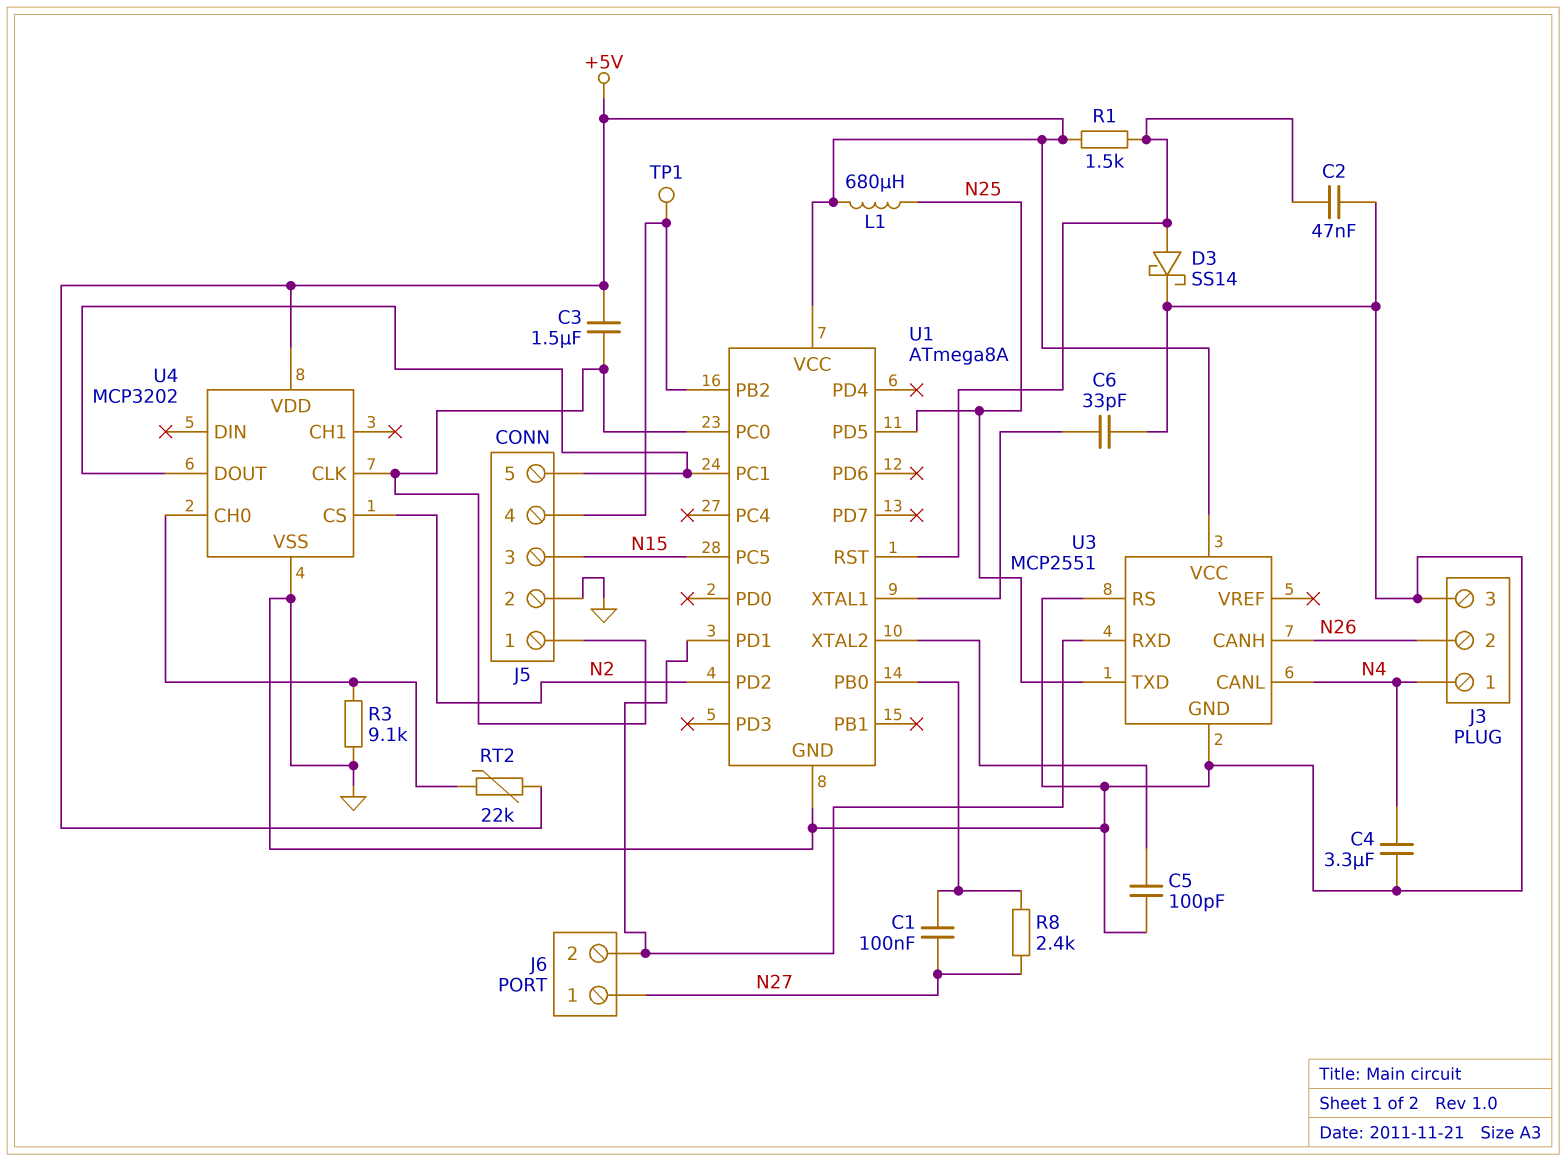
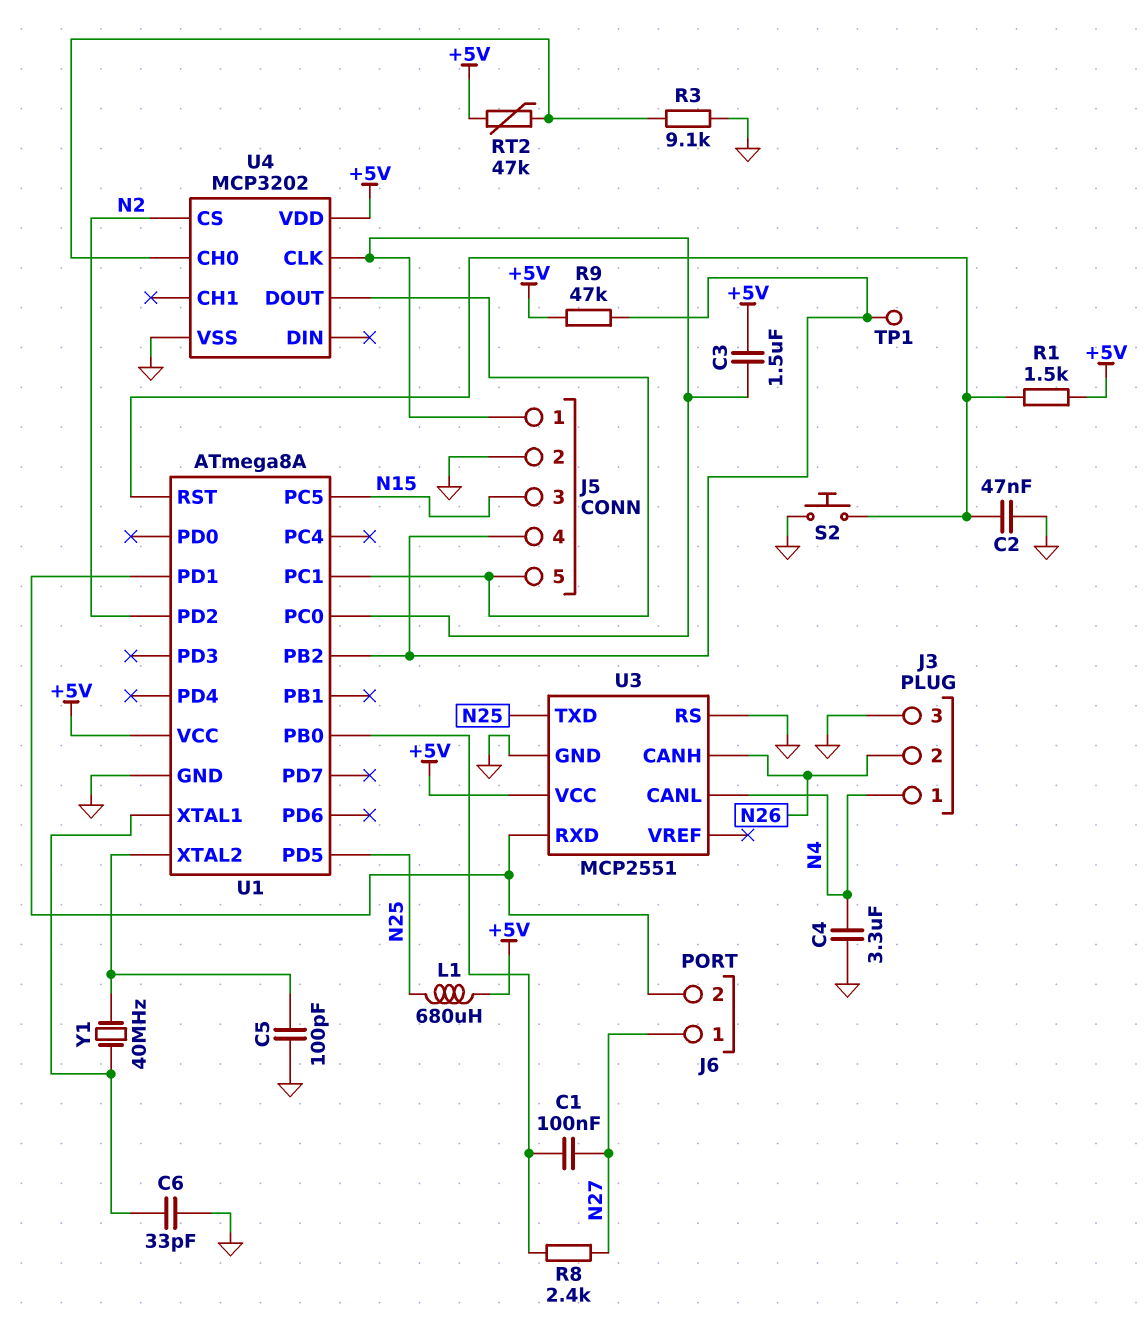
D3: schottky SS14 (A U1/RST, K GND) -> none
R9: none -> 47k (+5V, J5/4)
RT2: 22k (+5V, U4/CH0) -> 47k (+5V, U4/CH0)
S2: none -> button (GND, U1/RST)
Y1: none -> 40MHz (U1/XTAL1, U1/XTAL2)

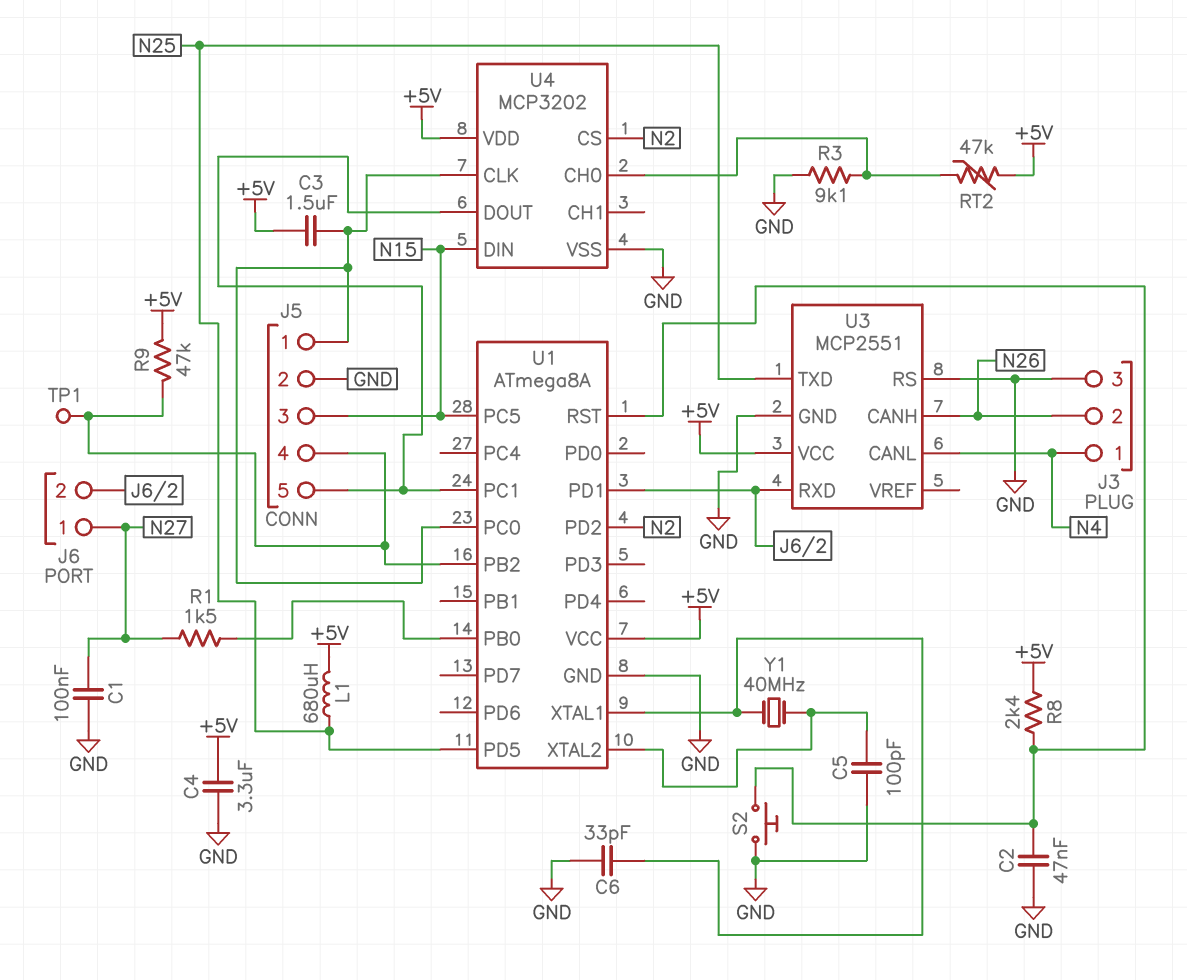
C1: 100nF (N27, U1/PB0) -> 100nF (GND, N27)
C4: 3.3uF (GND, N4) -> 3.3uF (+5V, GND)
R1: 1.5k (+5V, U1/RST) -> 1.5k (N27, U1/PB0)
R8: 2.4k (N27, U1/PB0) -> 2.4k (+5V, U1/RST)
U4 pin DIN: none -> N15

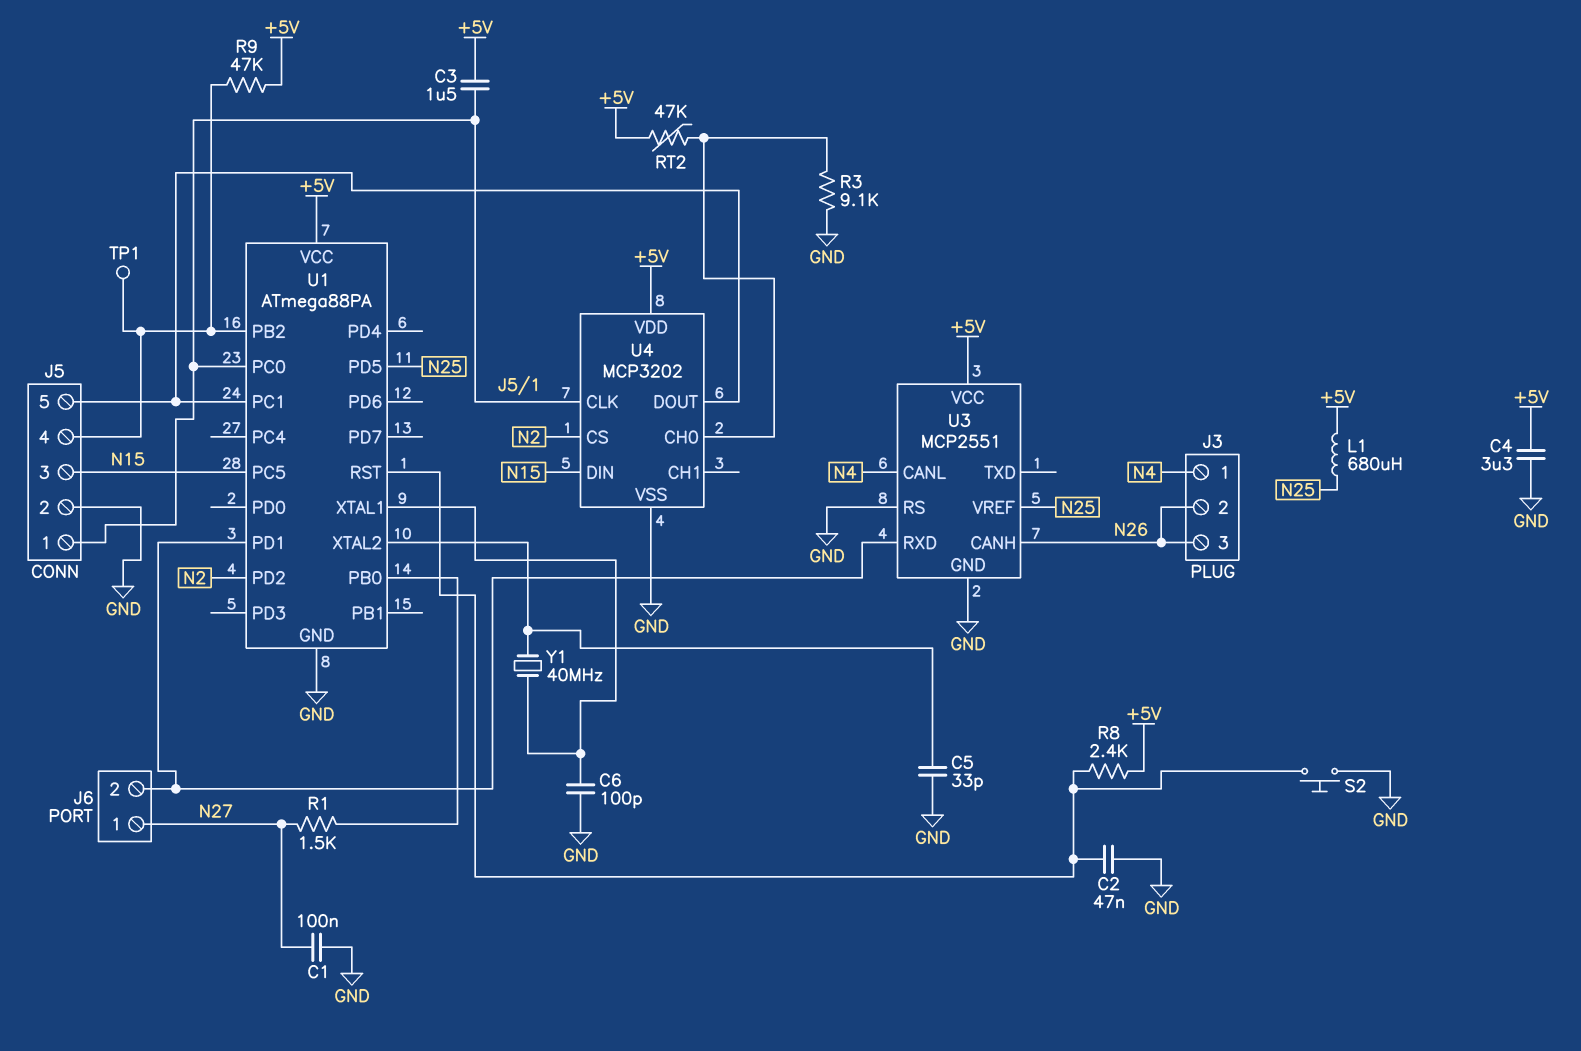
C5: 100pF (GND, U1/XTAL2) -> 33pF (GND, U1/XTAL2)
C6: 33pF (GND, U1/XTAL1) -> 100pF (GND, U1/XTAL1)
J3 pin 3: GND -> N26
U1: ATmega8A -> ATmega88PA
U3 pin TXD: N25 -> none
U3 pin VREF: none -> N25

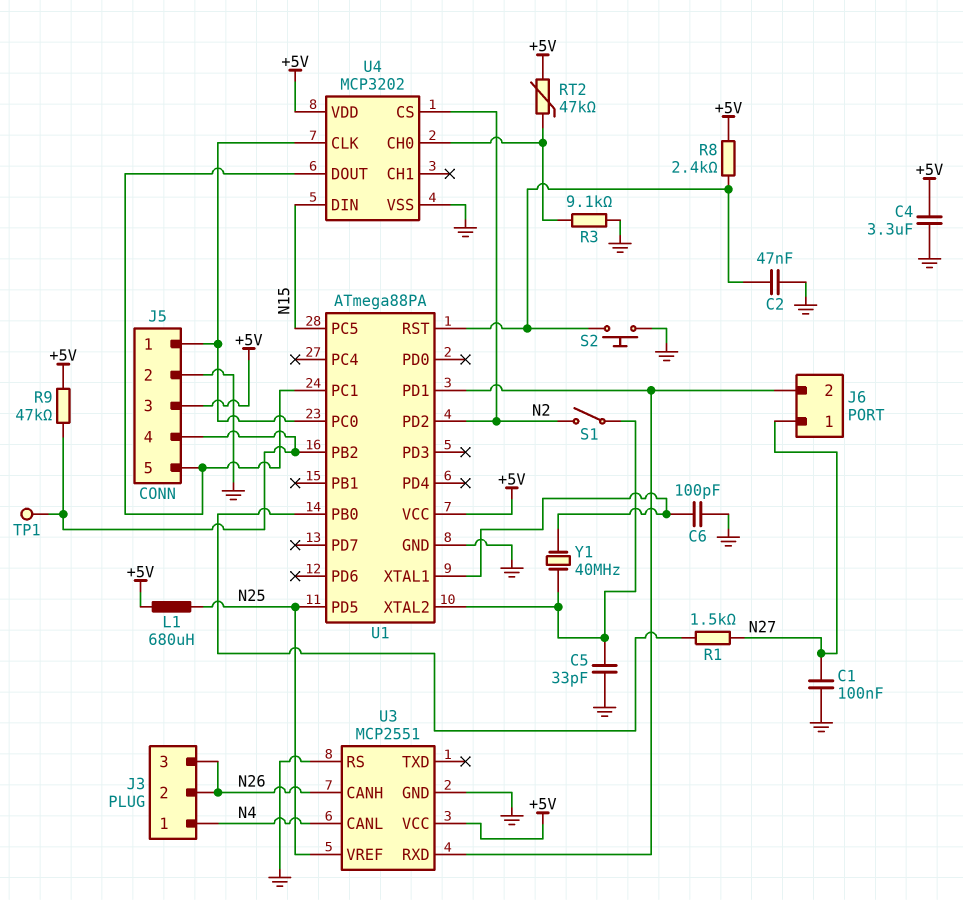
C3: 1.5uF (+5V, J5/1) -> none
J5 pin 3: N15 -> +5V
S1: none -> switch (N2, U1/XTAL2)

